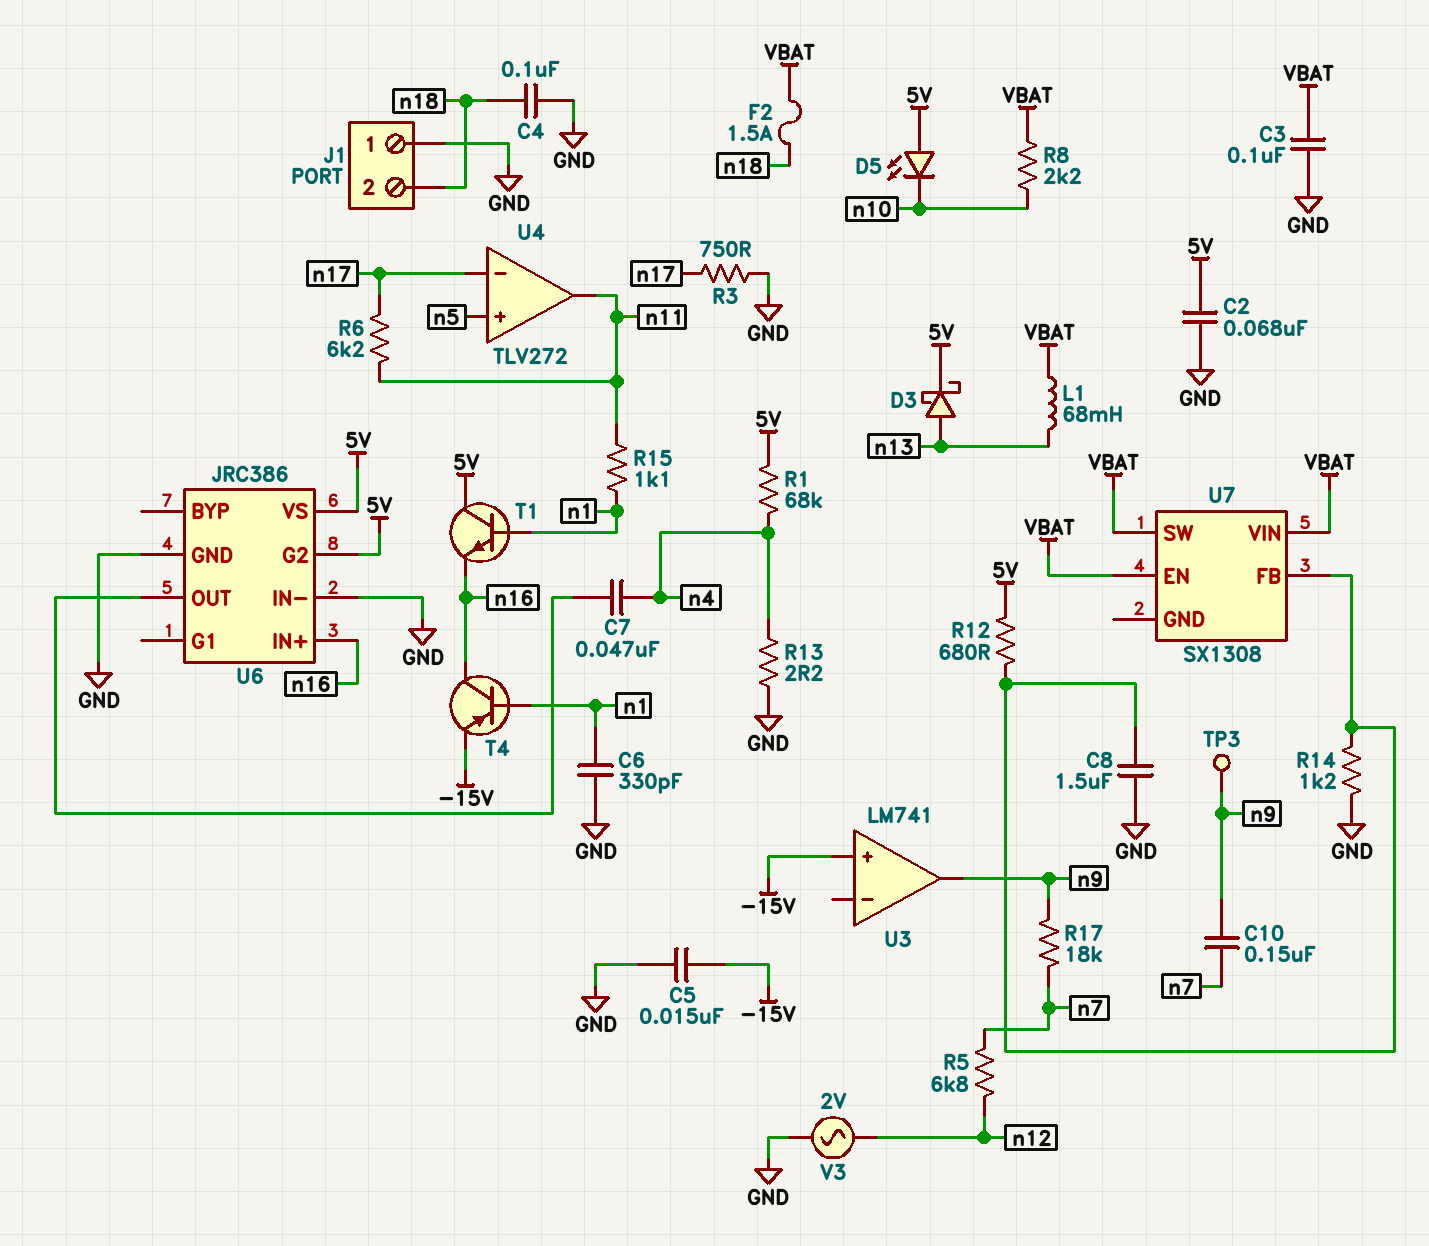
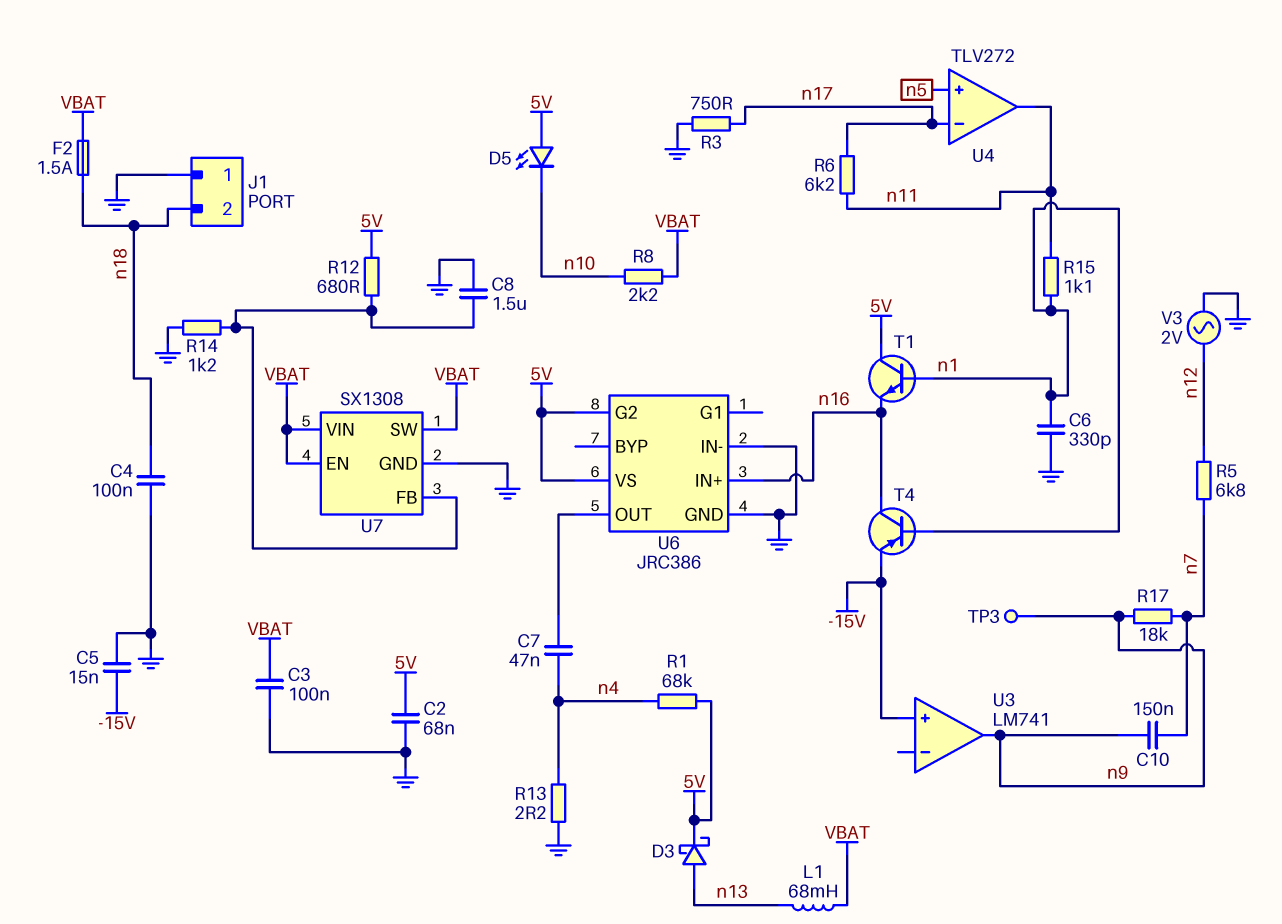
U7 pin GND: none -> GND

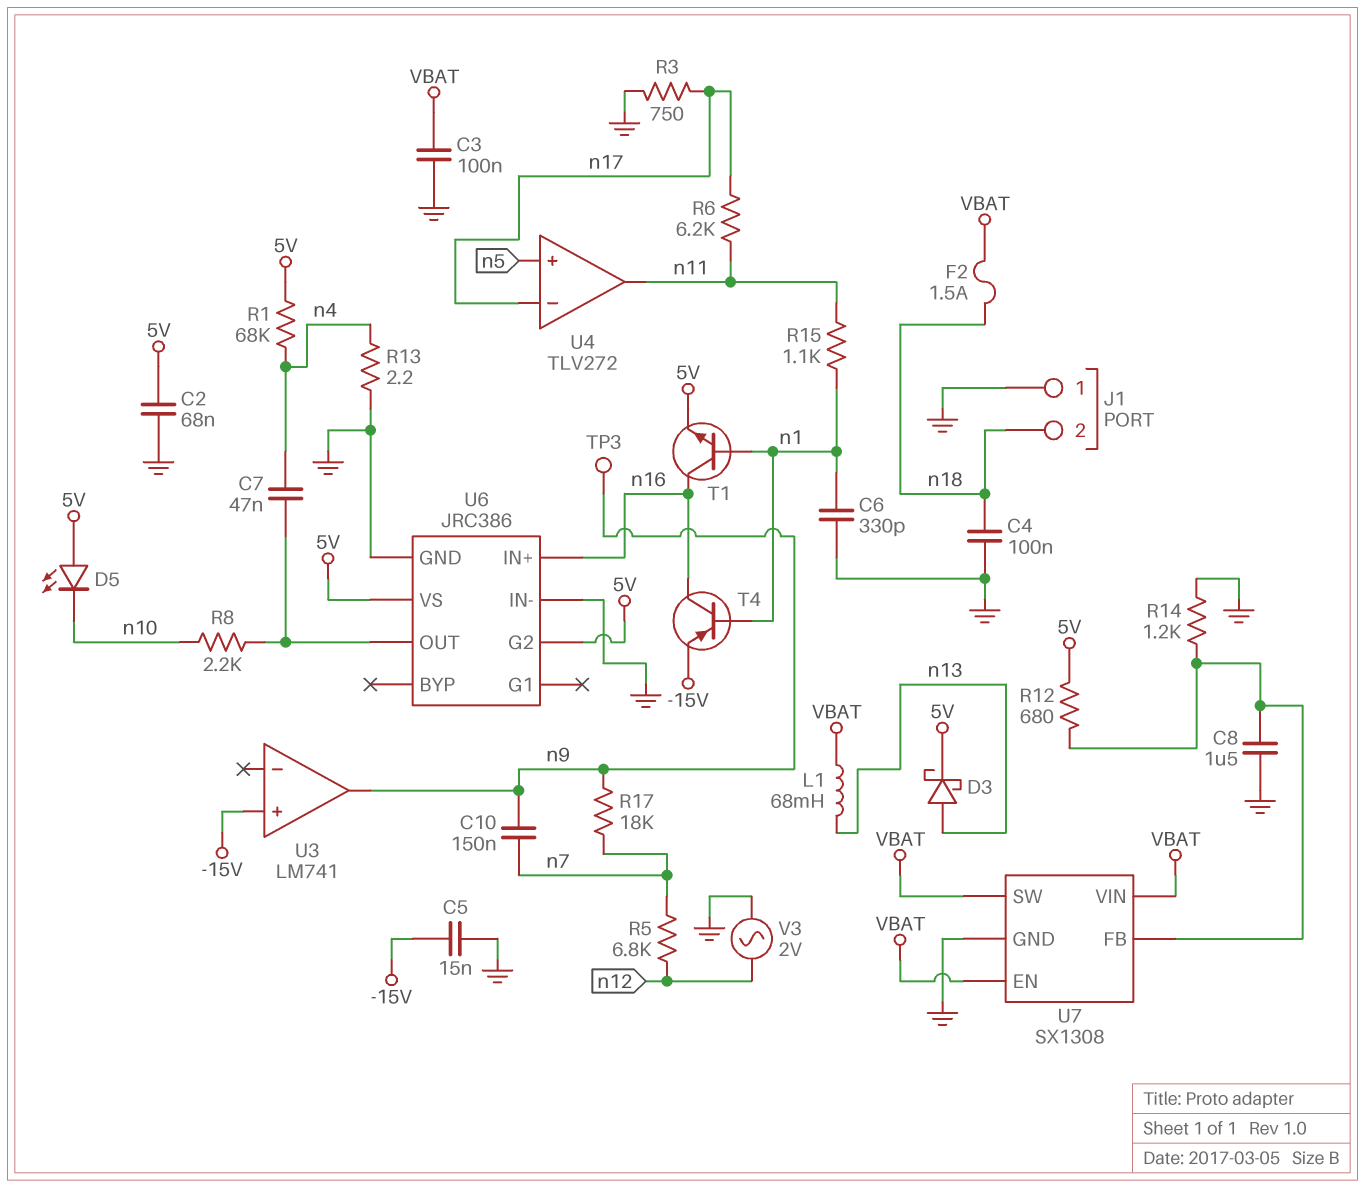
R8: 2.2k (VBAT, n10) -> 2.2k (U6/OUT, n10)
T1: NPN (B n1, C 5V, E n16) -> NPN (B n1, C n16, E 5V)

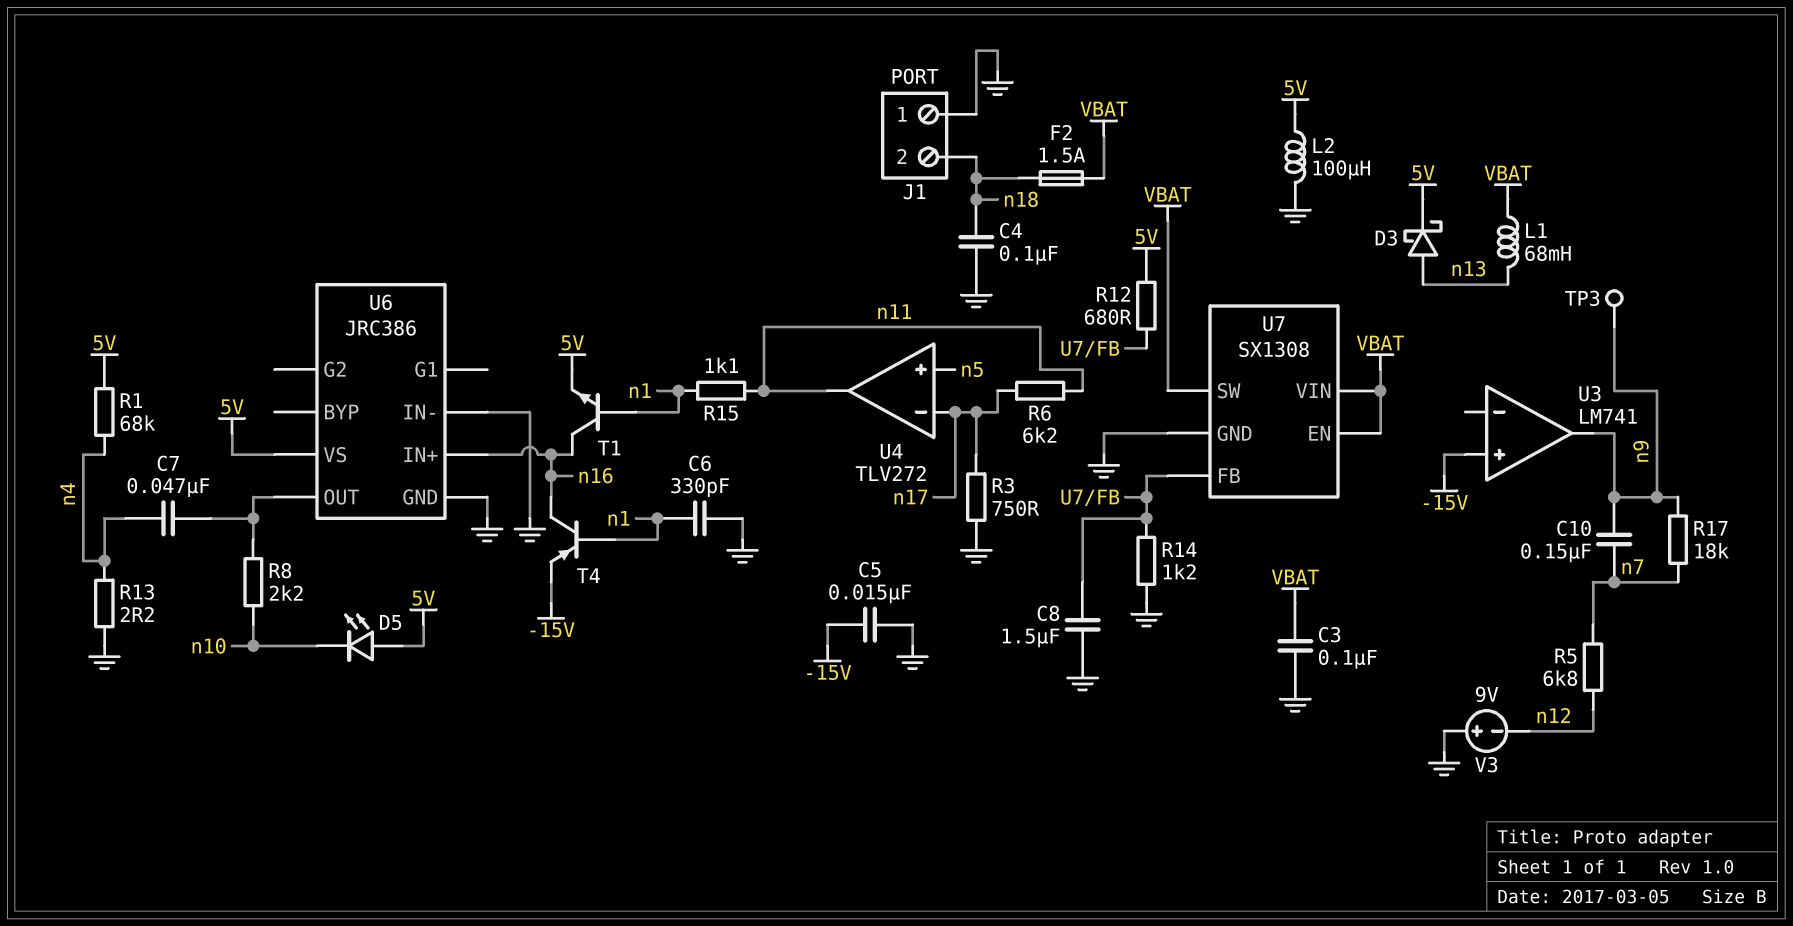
C2: 68nF (5V, GND) -> none
L2: none -> 100uH (5V, GND)
U6 pin G2: 5V -> none
V3: AC 2V (GND, n12) -> 9V (plus GND, minus n12)

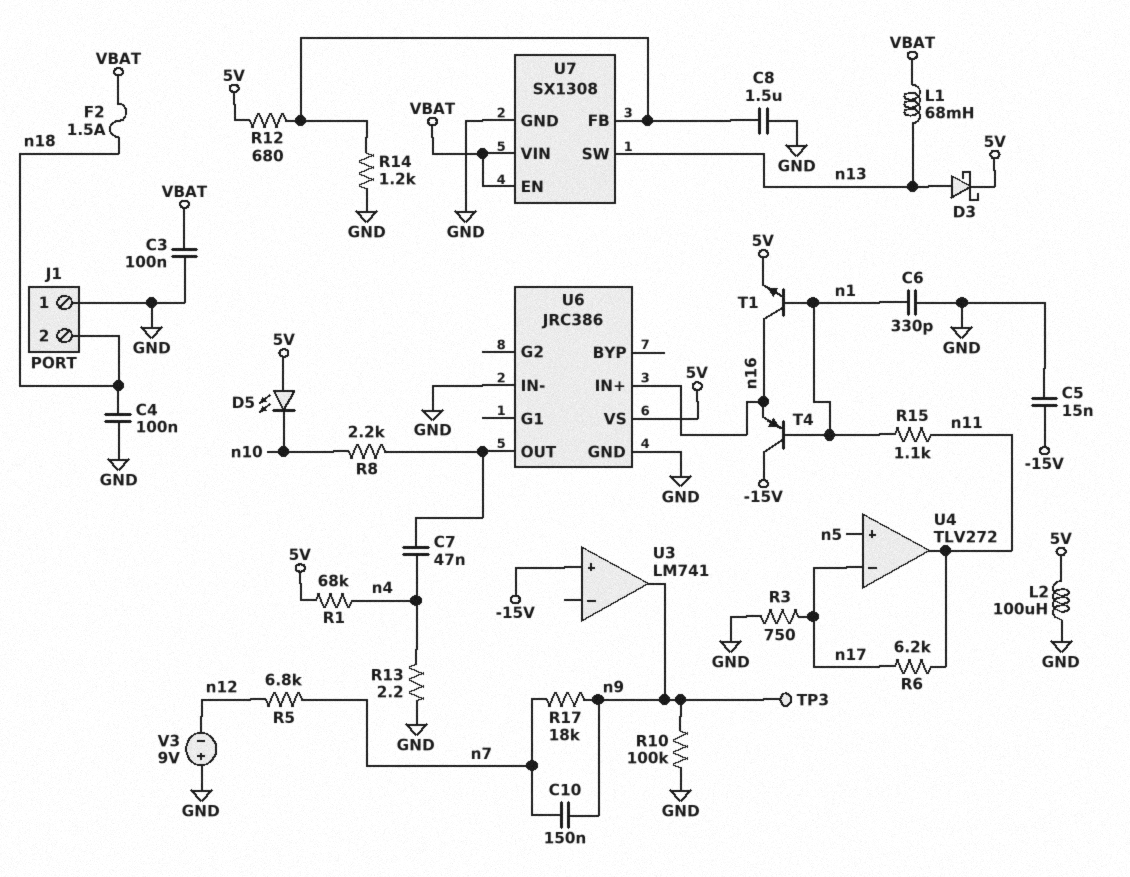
R10: none -> 100k (GND, n9)
T4: PNP (B n1, C n16, E -15V) -> PNP (B n1, C -15V, E n16)
U7 pin SW: VBAT -> n13

